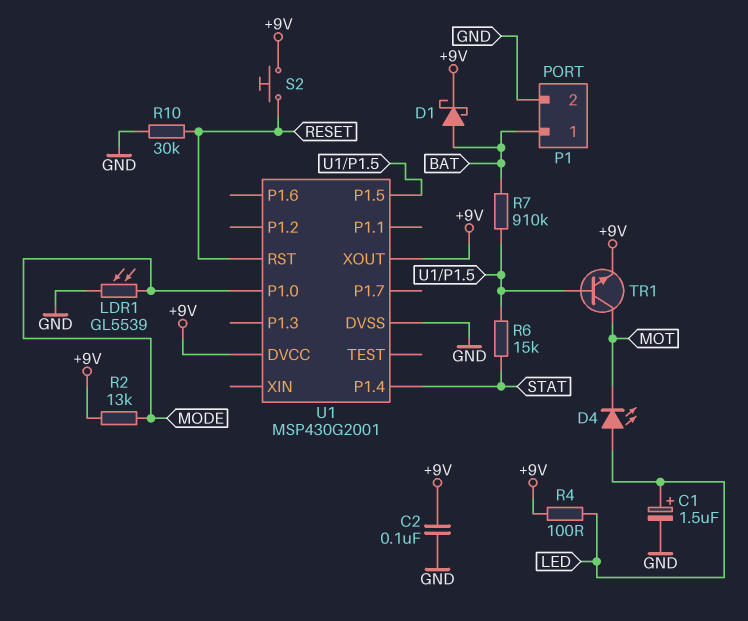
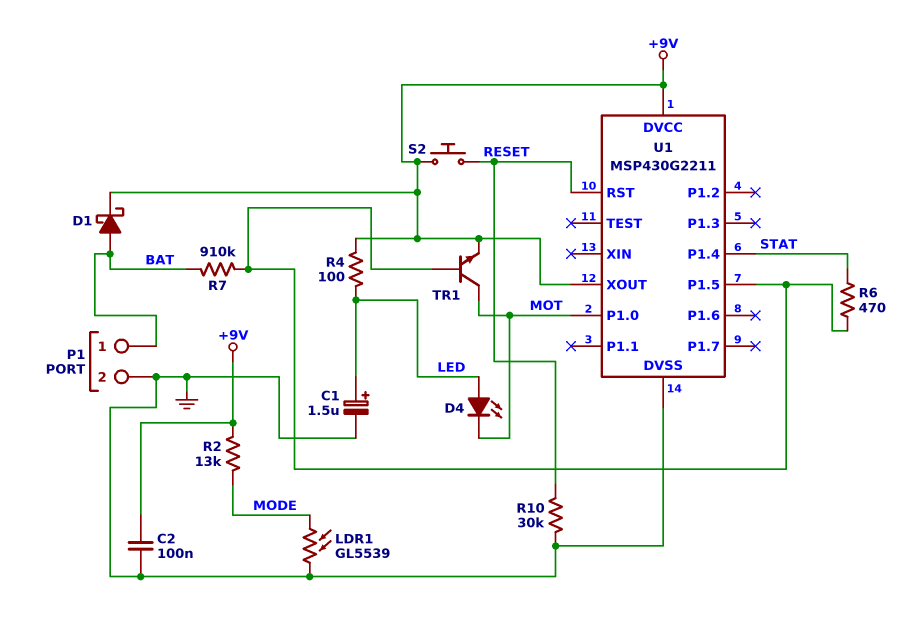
R6: 15k (STAT, U1/P1.5) -> 470 (STAT, U1/P1.5)
U1: MSP430G2001 -> MSP430G2211
U1 pin P1.0: MODE -> MOT

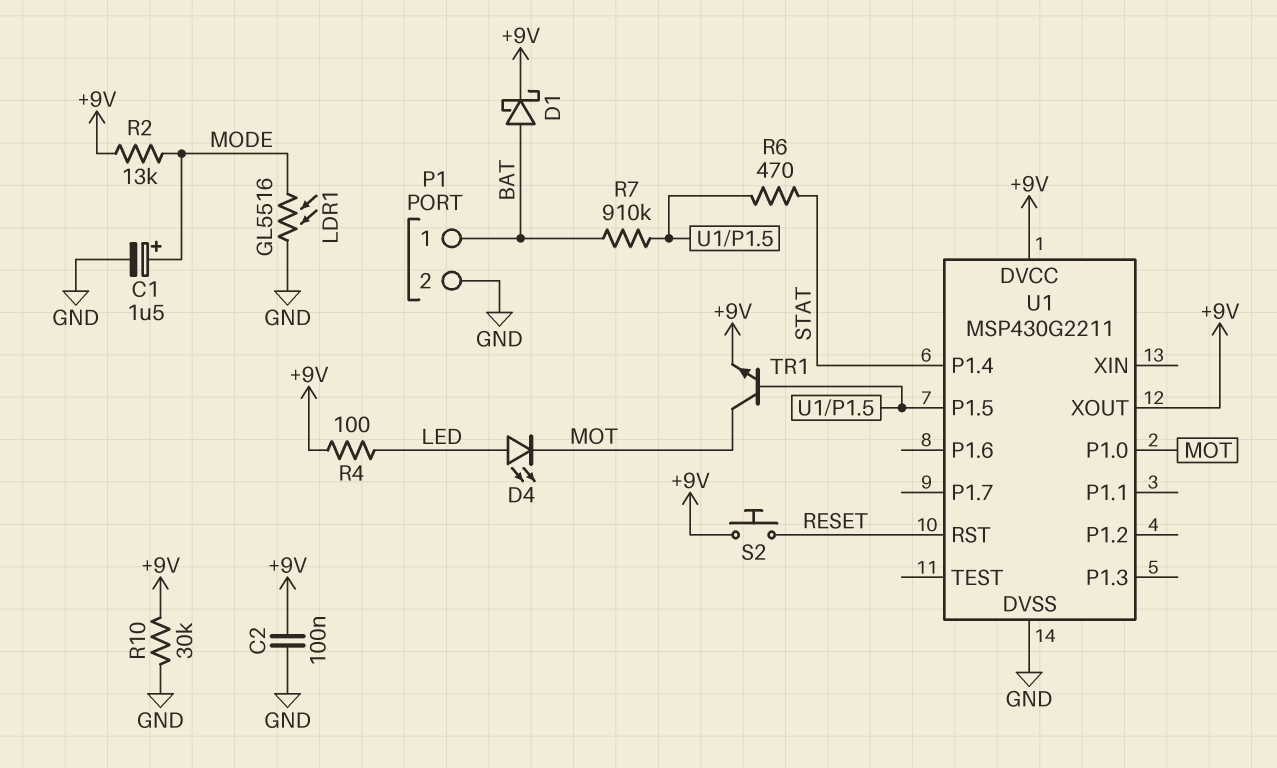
C1: 1.5uF (plus LED, minus GND) -> 1.5uF (plus MODE, minus GND)
LDR1: GL5539 (GND, MODE) -> GL5516 (GND, MODE)
R10: 30k (GND, RESET) -> 30k (+9V, GND)

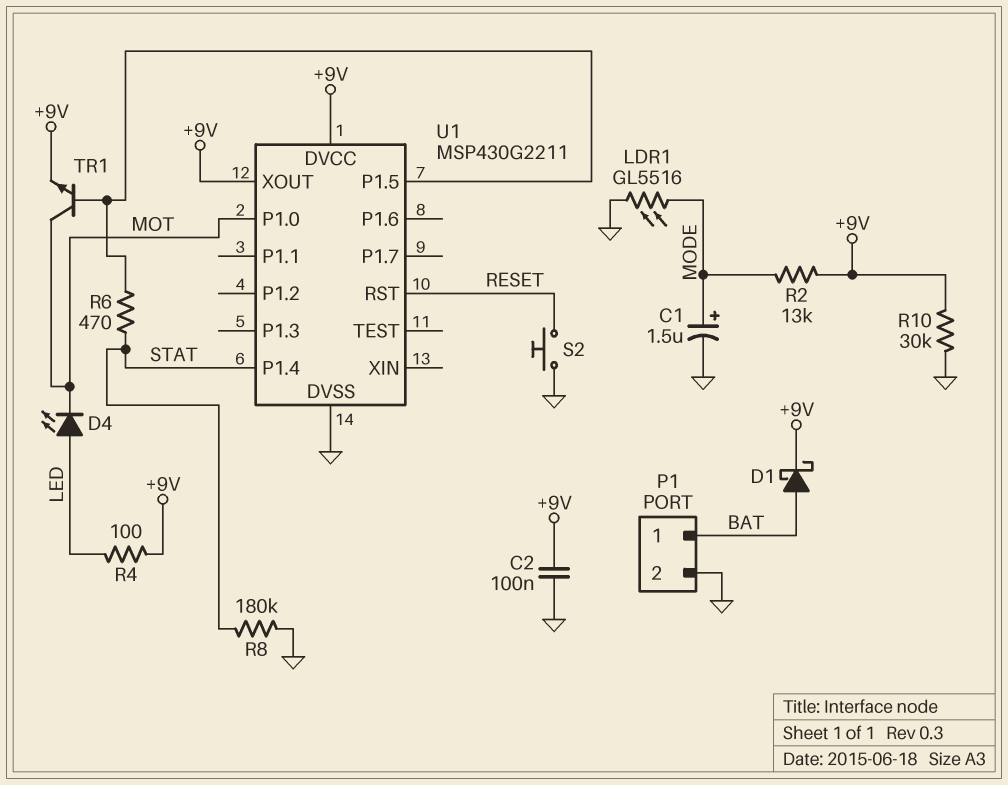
R7: 910k (BAT, U1/P1.5) -> none
R8: none -> 180k (GND, STAT)
S2: button (+9V, RESET) -> button (GND, RESET)

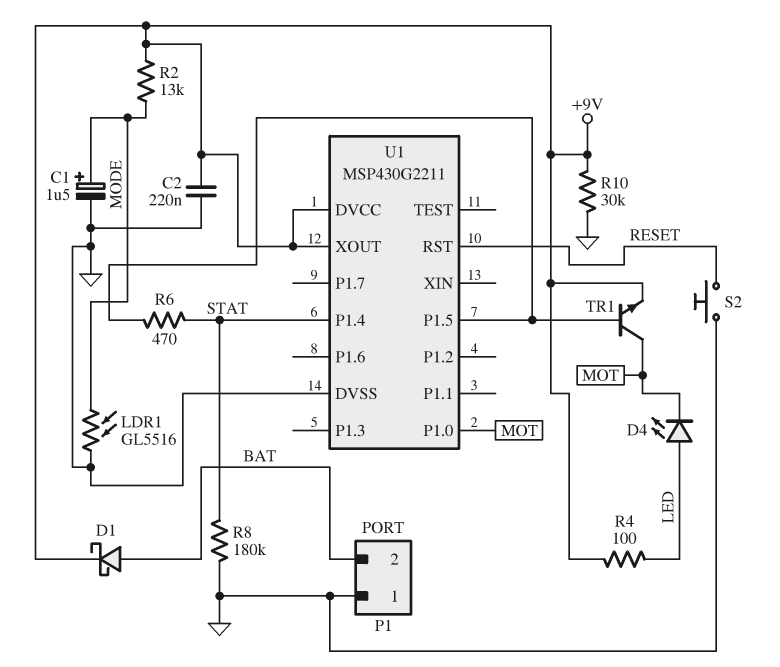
C2: 100nF (+9V, GND) -> 220nF (+9V, GND)
P1 pin 1: BAT -> GND
P1 pin 2: GND -> BAT

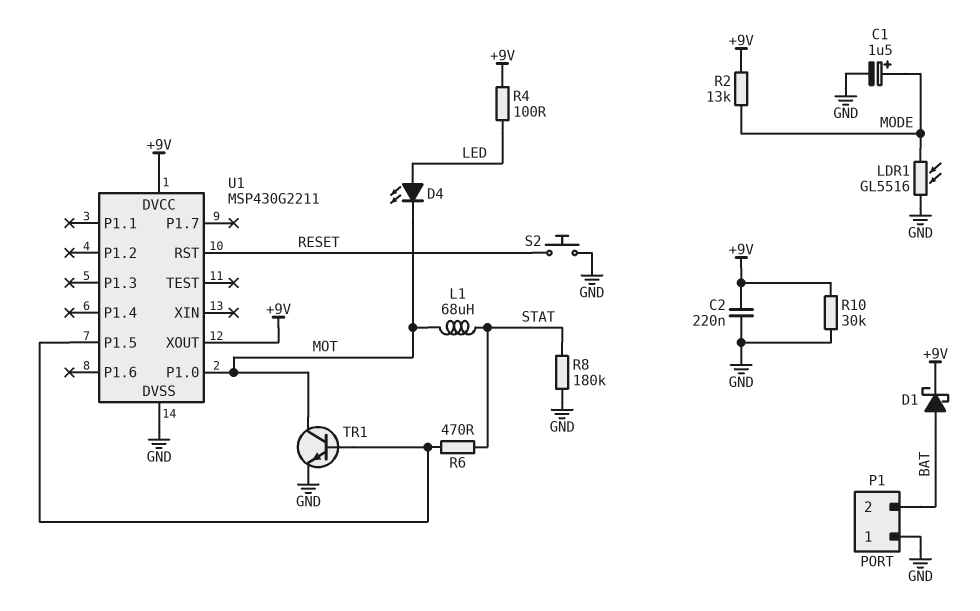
L1: none -> 68uH (MOT, STAT)
TR1: NPN (B U1/P1.5, C MOT, E +9V) -> NPN (B U1/P1.5, C MOT, E GND)
U1 pin P1.4: STAT -> none

